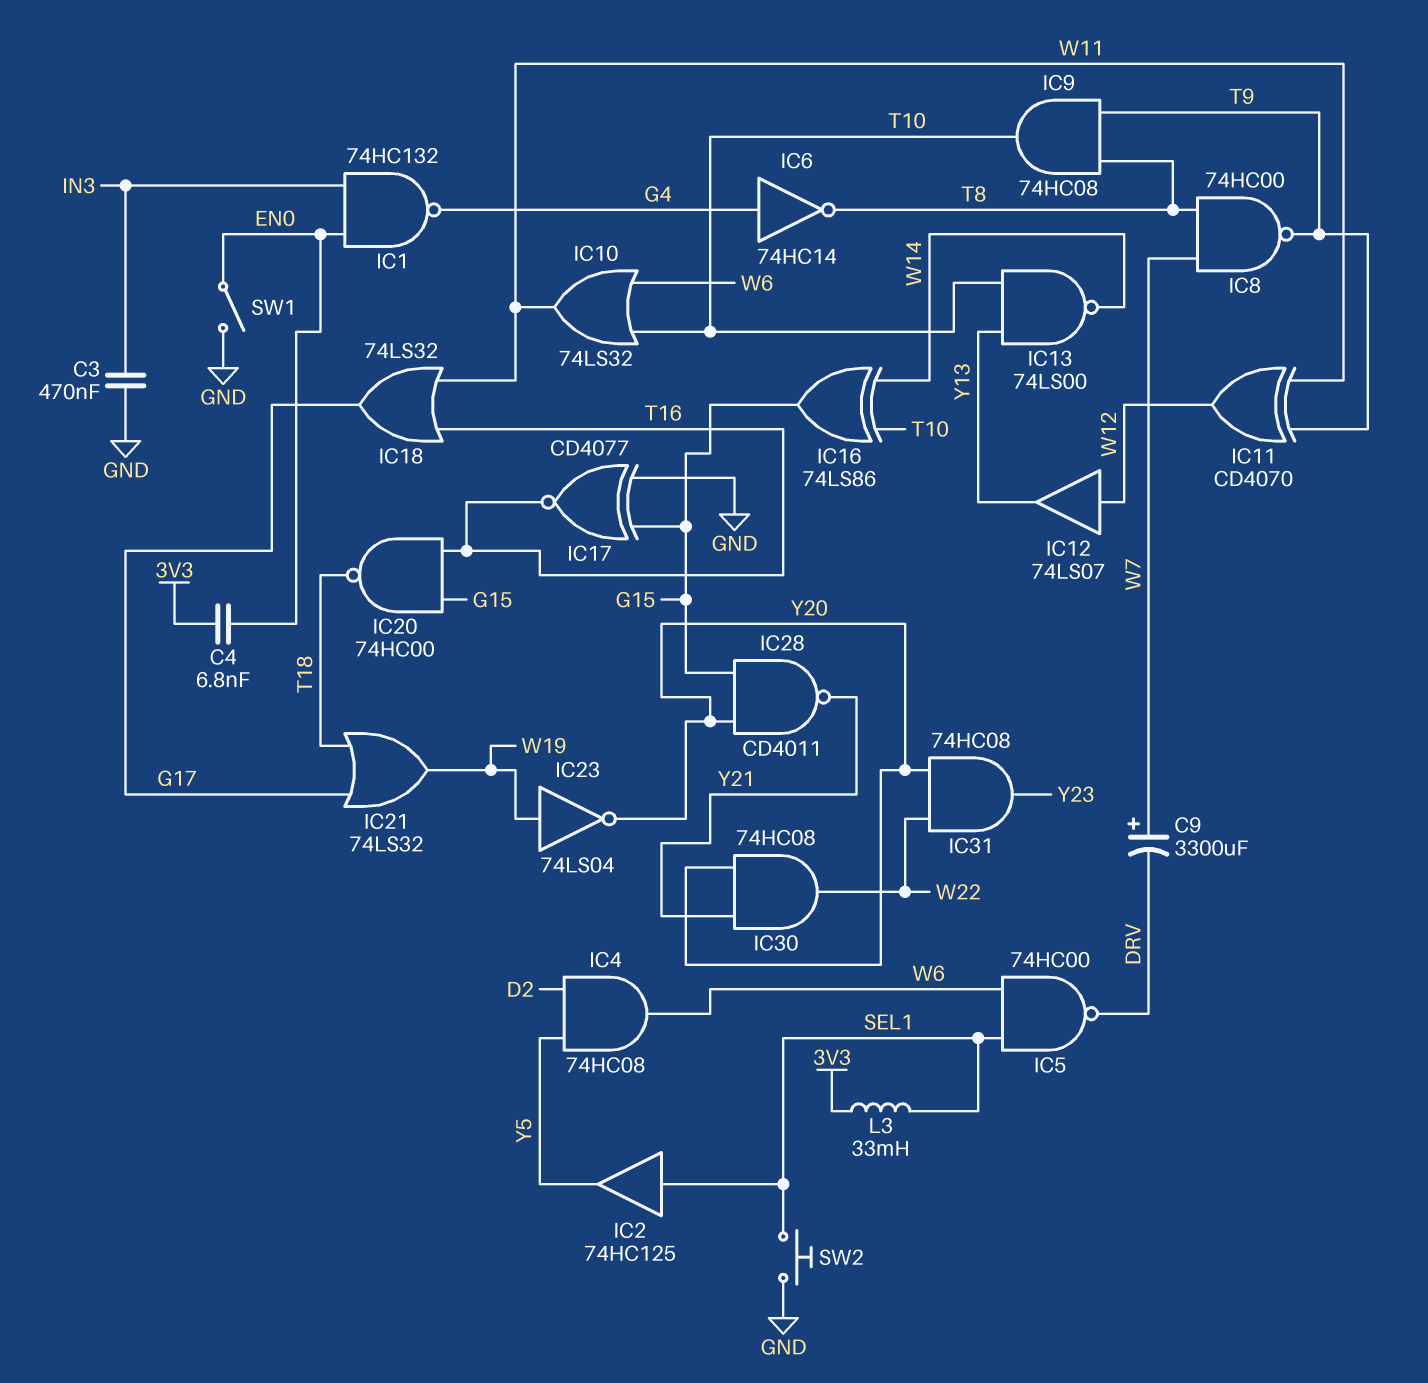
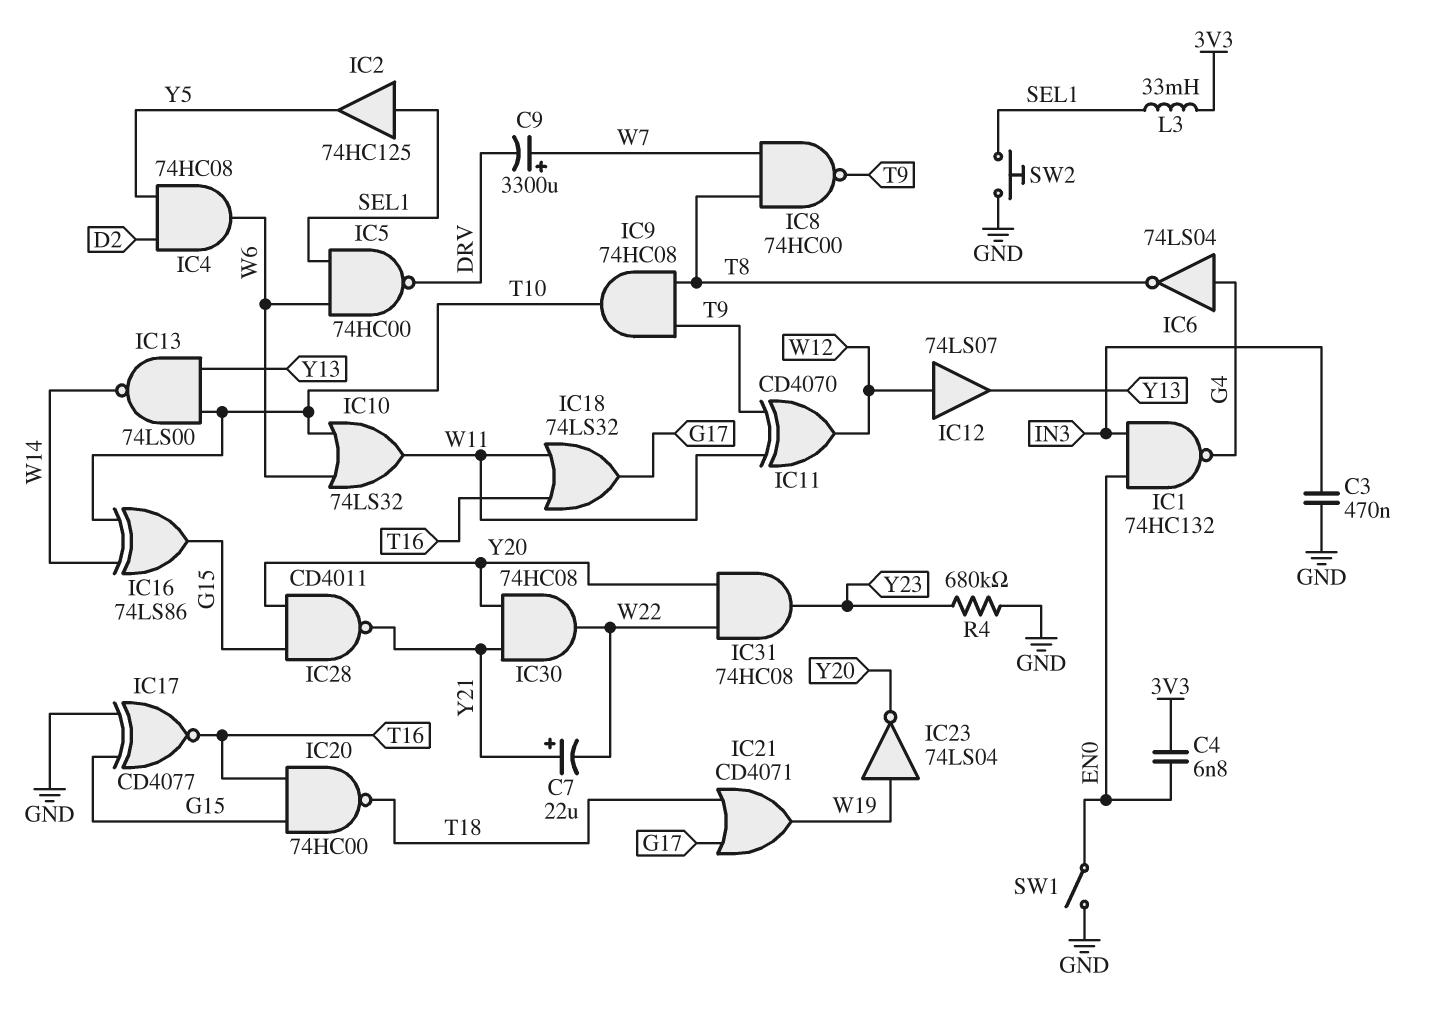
C7: none -> 22uF (plus Y21, minus W22)
IC6: NOT 74HC14 (in G4, out T8) -> NOT 74LS04 (in G4, out T8)
IC21: OR 74LS32 (in G17, in T18, out W19) -> OR CD4071 (in G17, in T18, out W19)
R4: none -> 680k (GND, Y23)

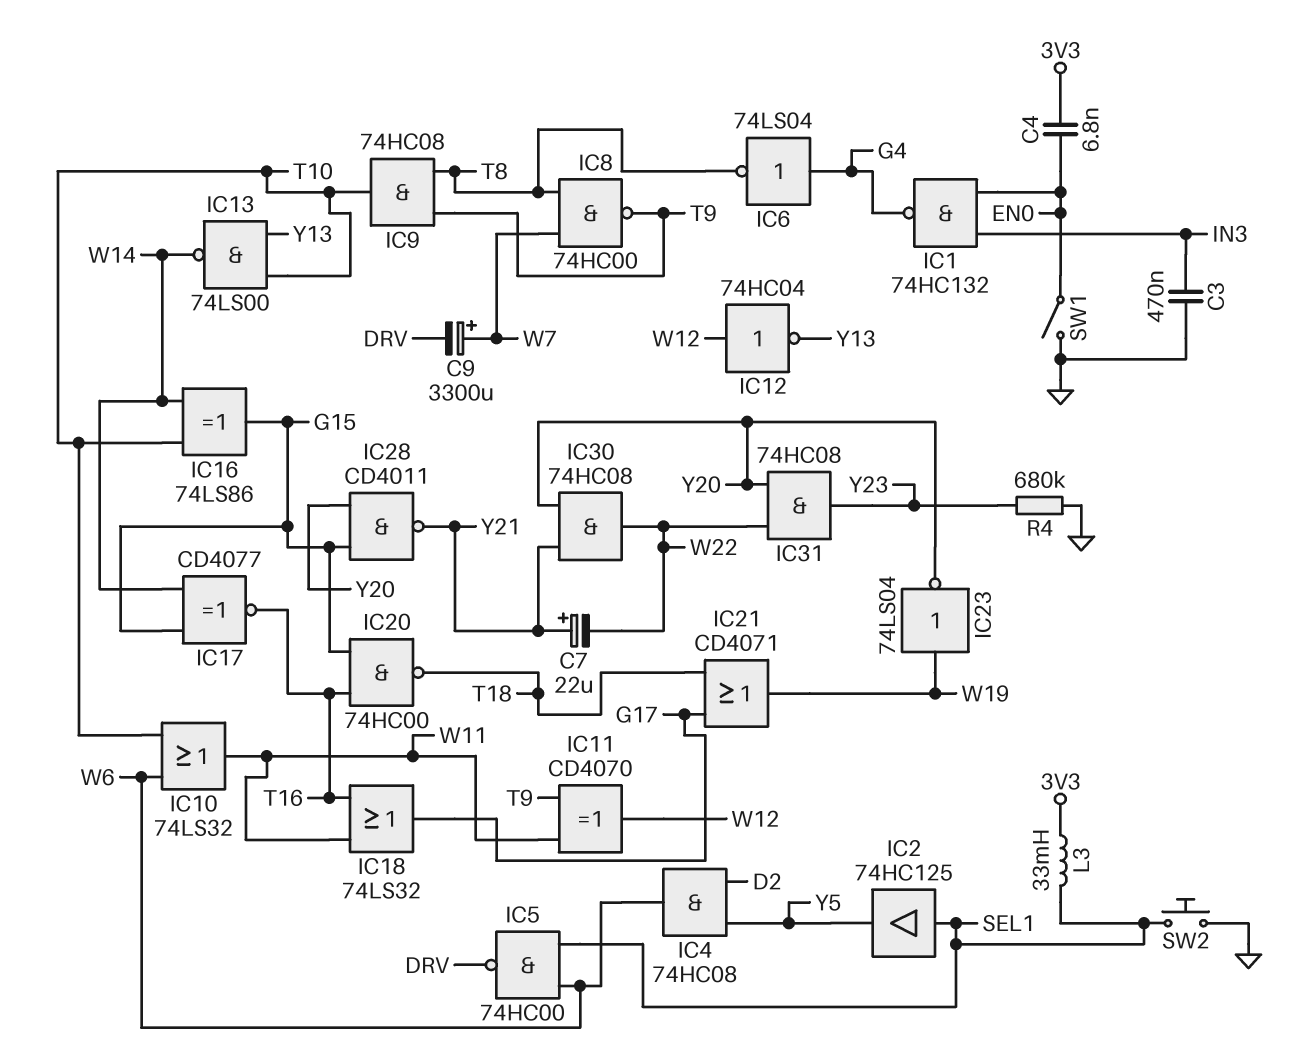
IC12: buffer 74LS07 (in W12, out Y13) -> NOT 74HC04 (in W12, out Y13)
IC17: XNOR CD4077 (in G15, in GND, out T16) -> XNOR CD4077 (in G15, in W14, out T16)

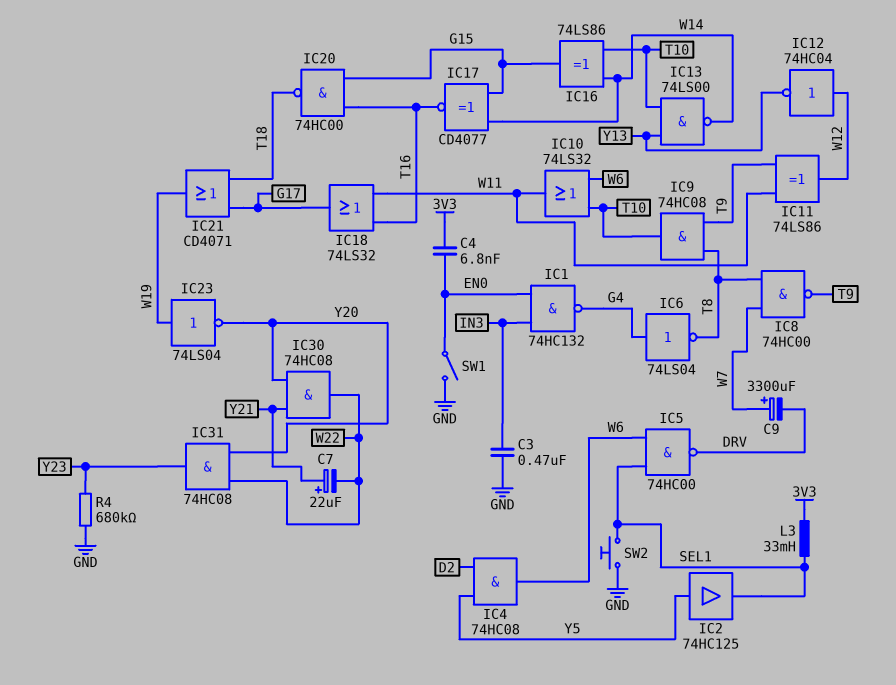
IC2: buffer 74HC125 (in SEL1, out Y5) -> buffer 74HC125 (in Y5, out SEL1)
IC11: XOR CD4070 (in T9, in W11, out W12) -> XOR 74LS86 (in T9, in W11, out W12)
IC28: NAND CD4011 (in G15, in Y20, out Y21) -> none

